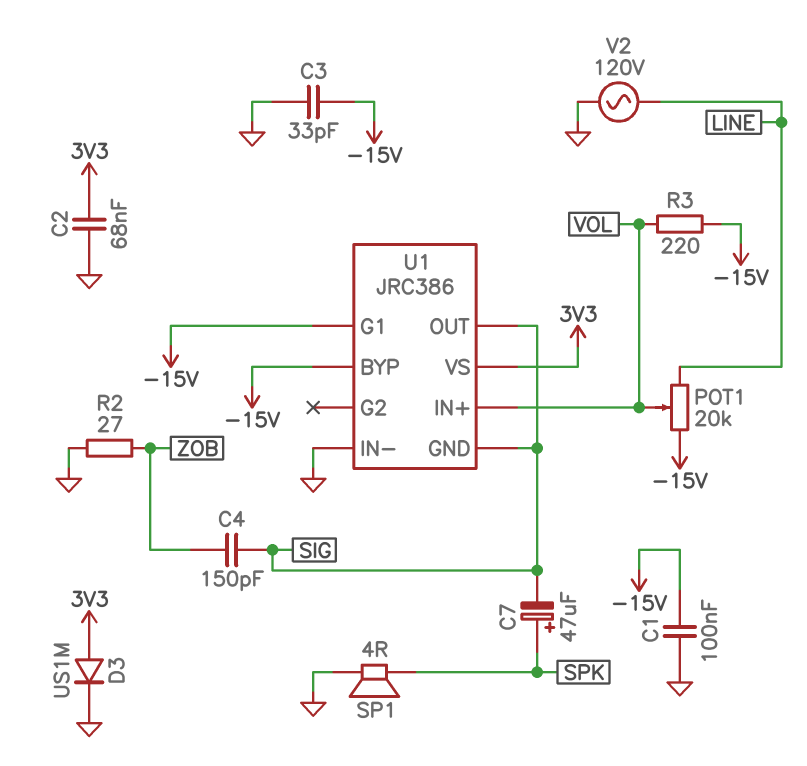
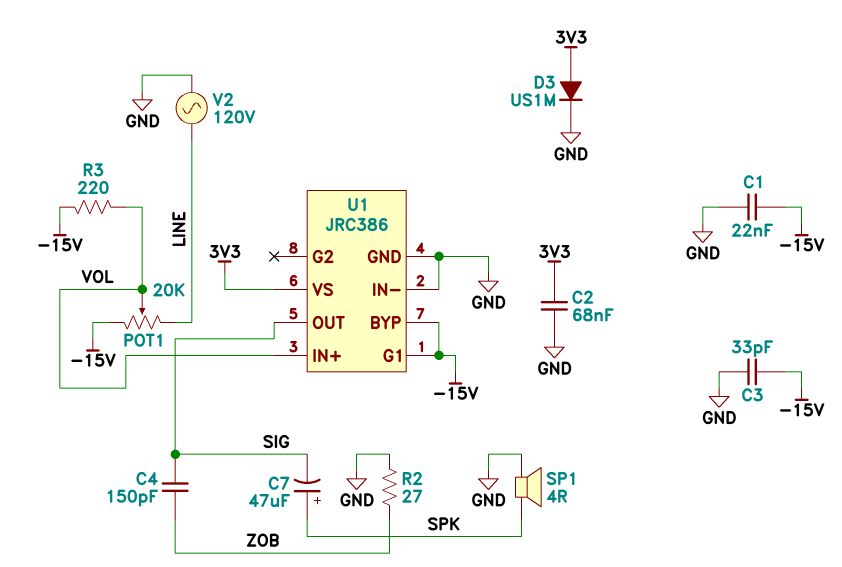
C1: 100nF (-15V, GND) -> 22nF (-15V, GND)
U1 pin GND: SIG -> GND

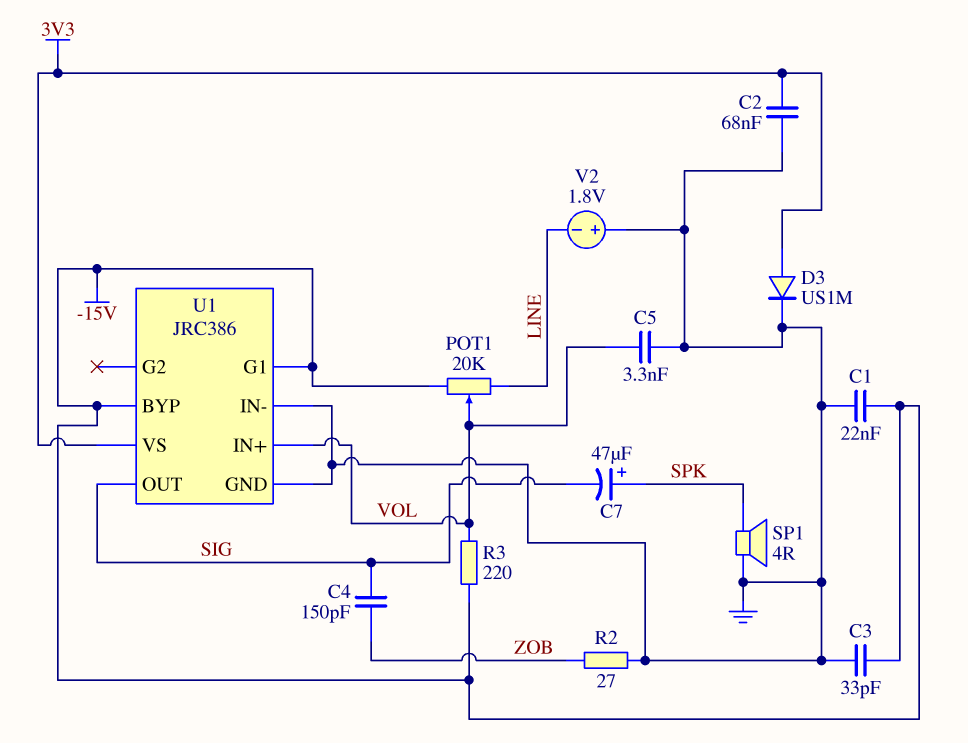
C5: none -> 3.3nF (GND, VOL)
V2: AC 120V (GND, LINE) -> 1.8V (plus GND, minus LINE)

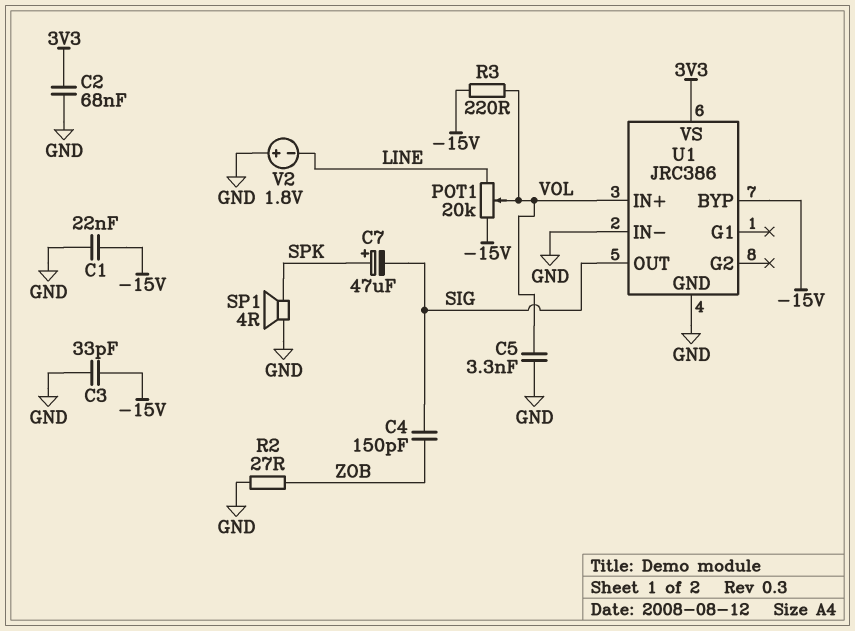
D3: diode US1M (A 3V3, K GND) -> none
U1 pin G1: -15V -> none

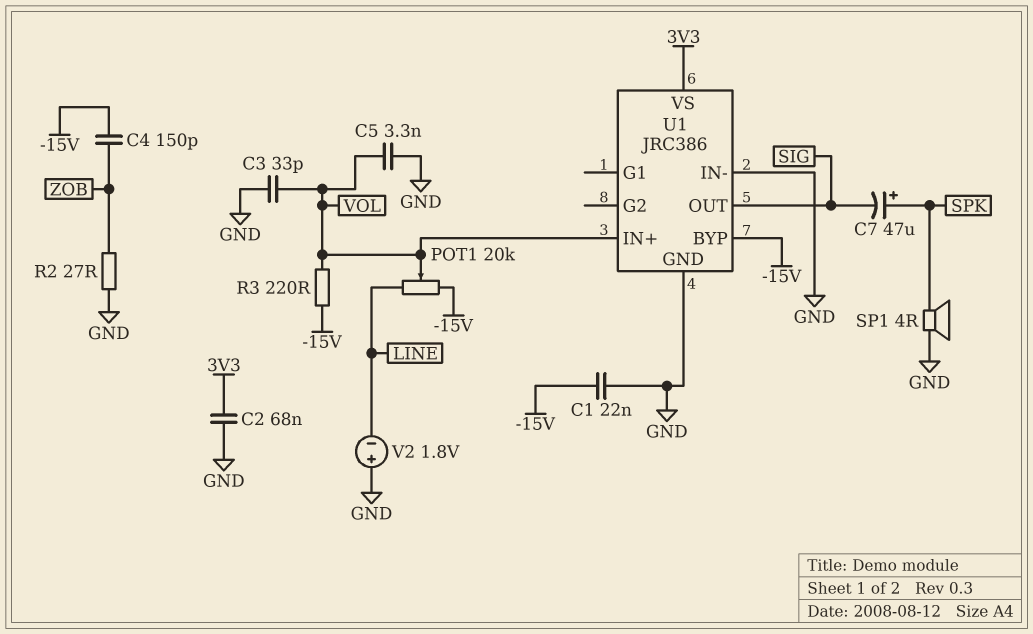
C3: 33pF (-15V, GND) -> 33pF (GND, VOL)
C4: 150pF (SIG, ZOB) -> 150pF (-15V, ZOB)

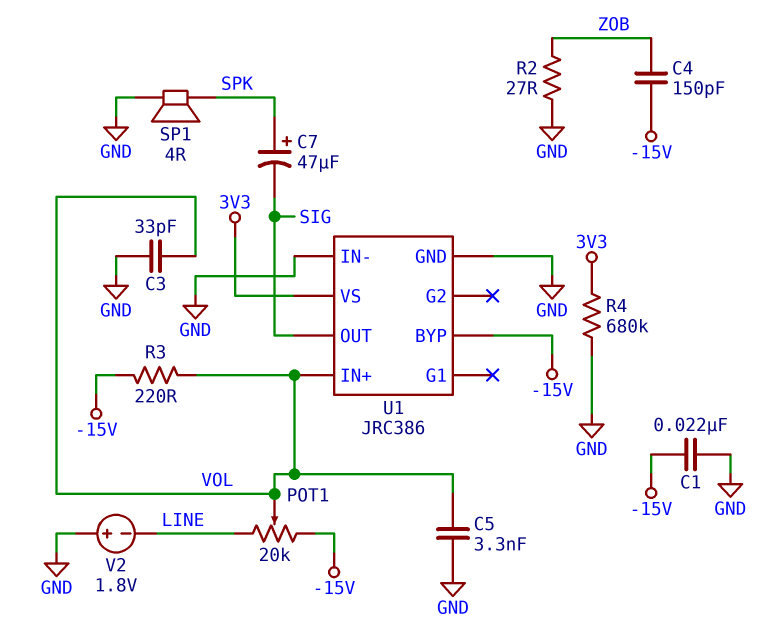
C2: 68nF (3V3, GND) -> none
R4: none -> 680k (3V3, GND)

